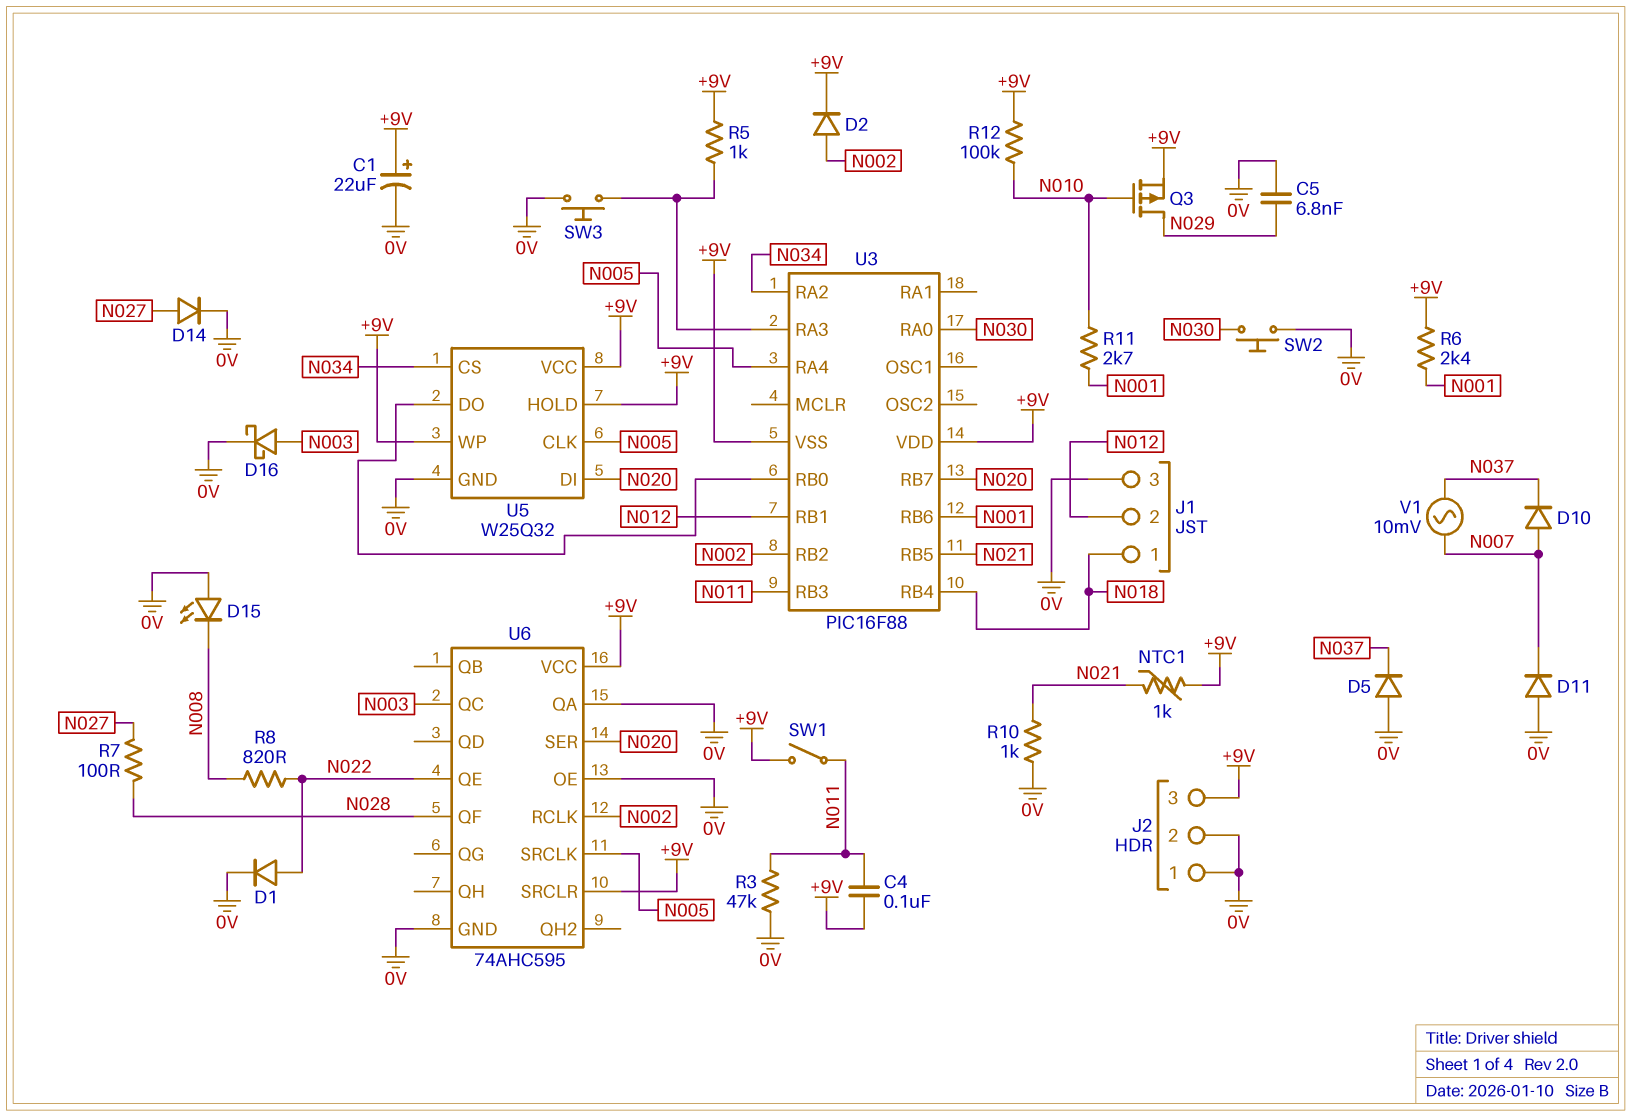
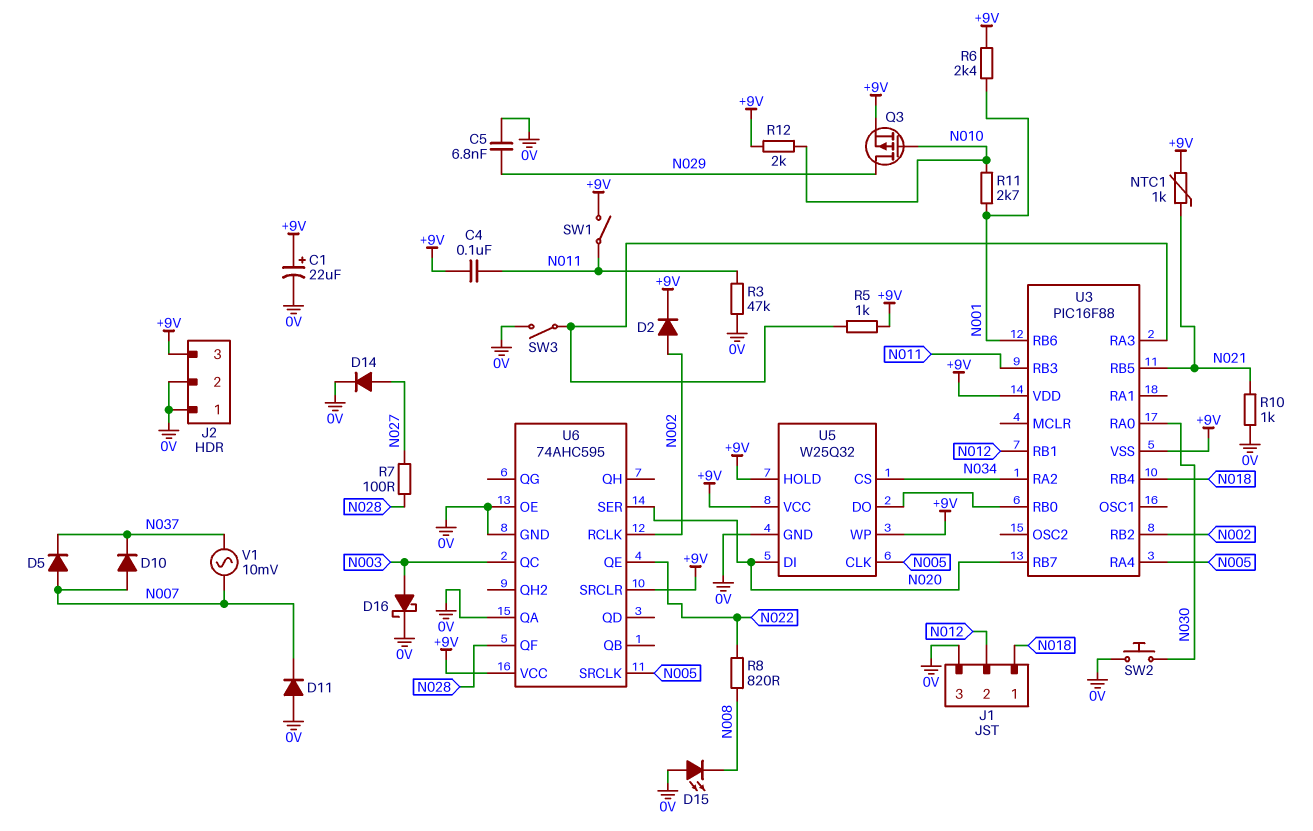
D1: diode (A N022, K 0V) -> none
D5: diode (A 0V, K N037) -> diode (A N007, K N037)
R12: 100k (+9V, N010) -> 2k (+9V, N010)
SW3: button (0V, U3/RA3) -> switch (0V, U3/RA3)

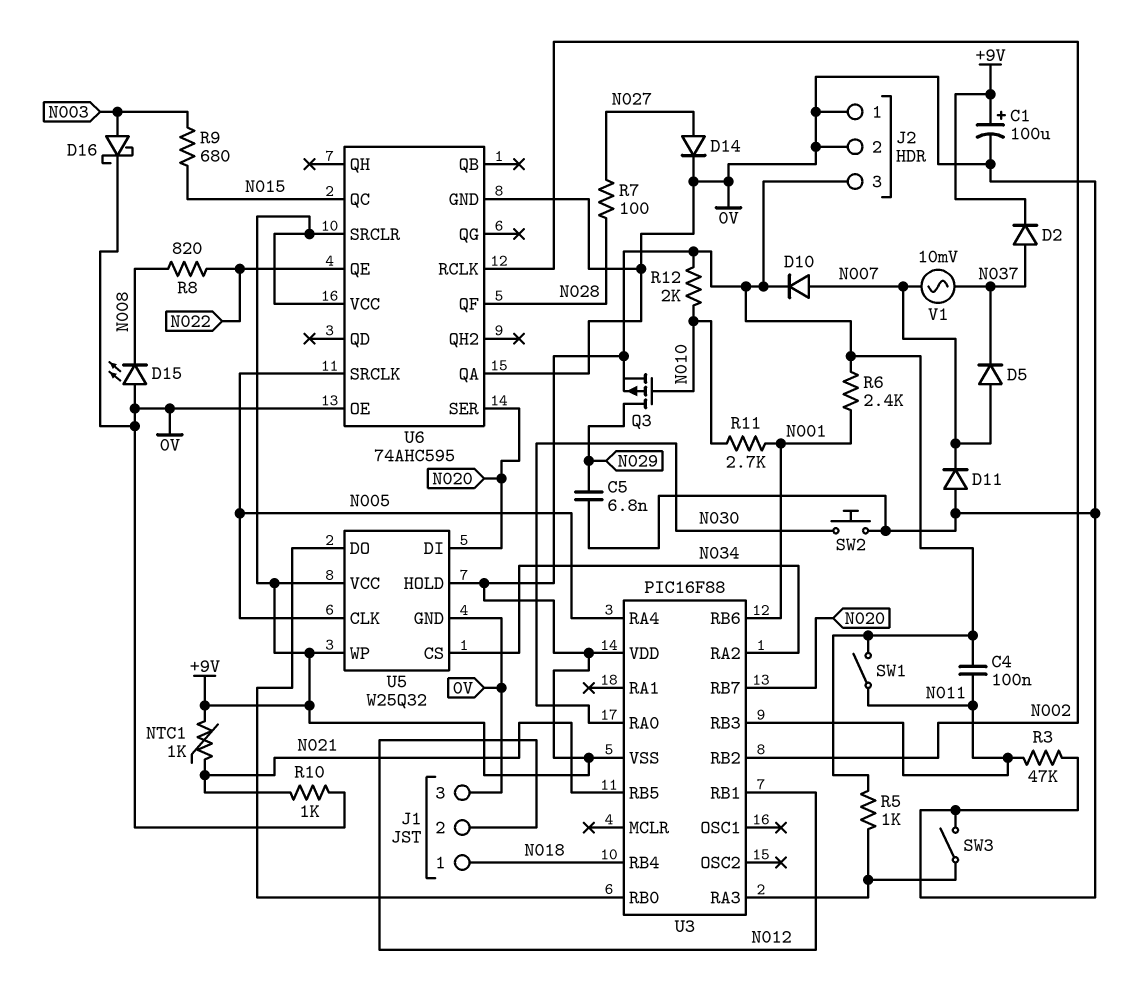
C1: 22uF (plus +9V, minus 0V) -> 100uF (plus +9V, minus 0V)
D2: diode (A N002, K +9V) -> diode (A N037, K +9V)
D10: diode (A N007, K N037) -> diode (A N007, K +9V)
R9: none -> 680 (N003, N015)
U6 pin QC: N003 -> N015

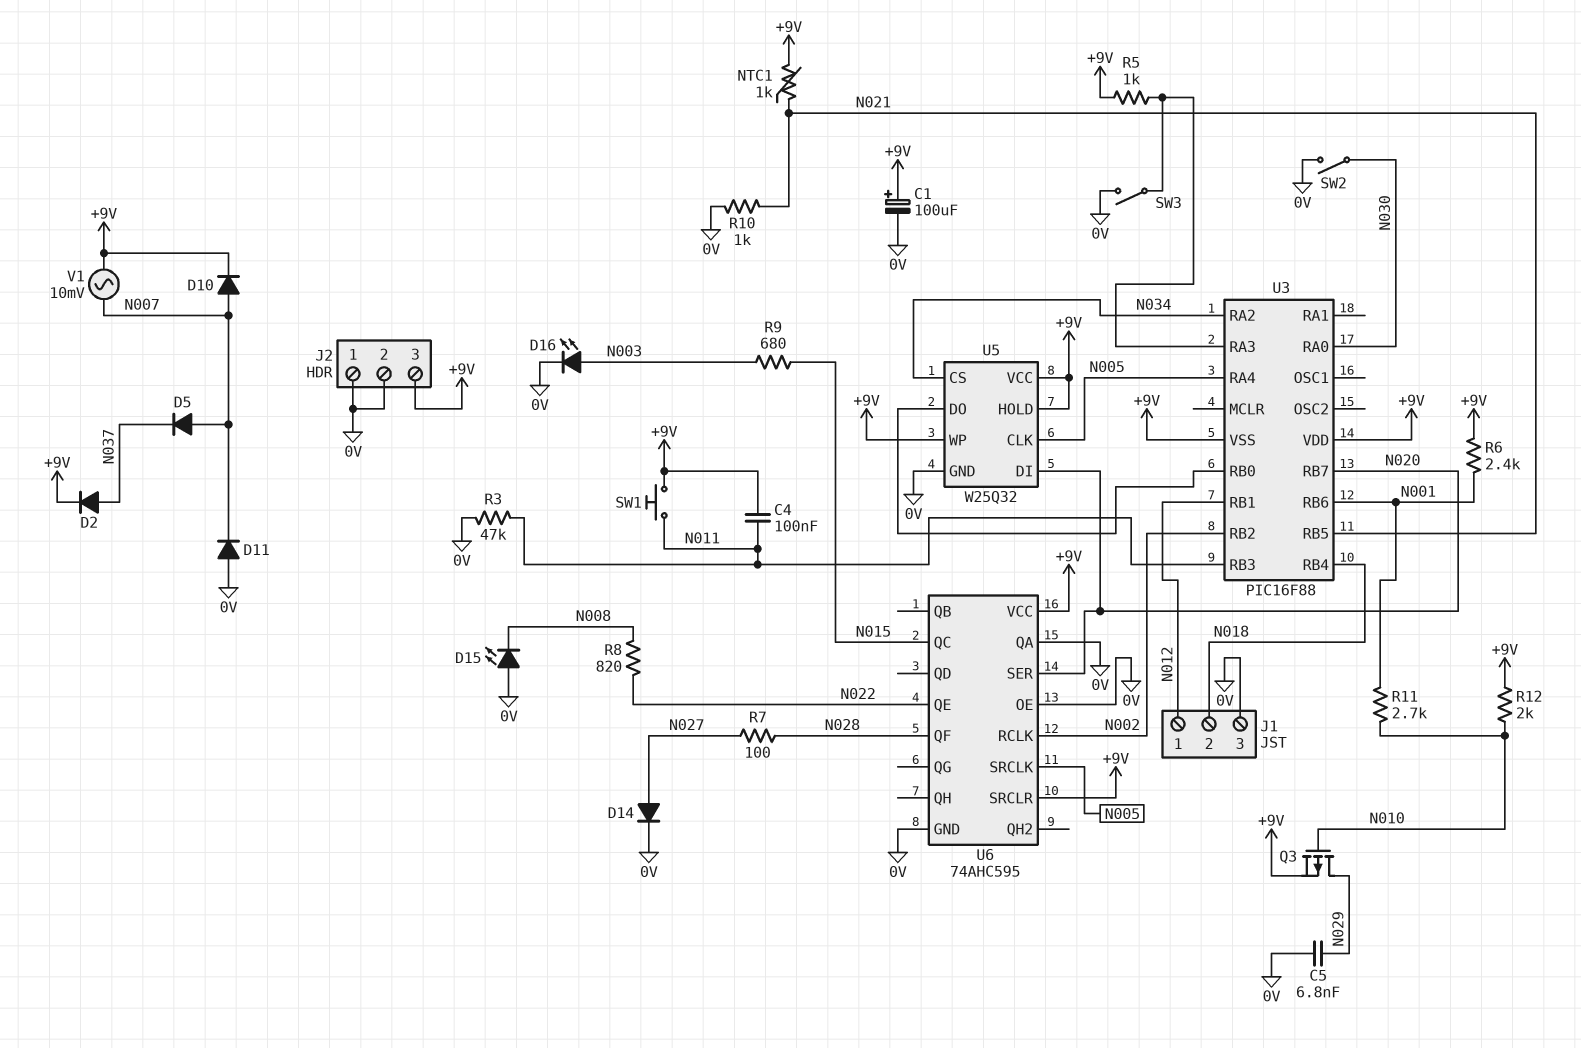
D16: schottky (A N003, K 0V) -> LED (A N003, K 0V)
J1 pin 1: N018 -> N012
J1 pin 2: N012 -> N018
SW1: switch (+9V, N011) -> button (+9V, N011)
SW2: button (0V, N030) -> switch (0V, N030)
V1: AC 10mV (N007, N037) -> AC 10mV (+9V, N007)

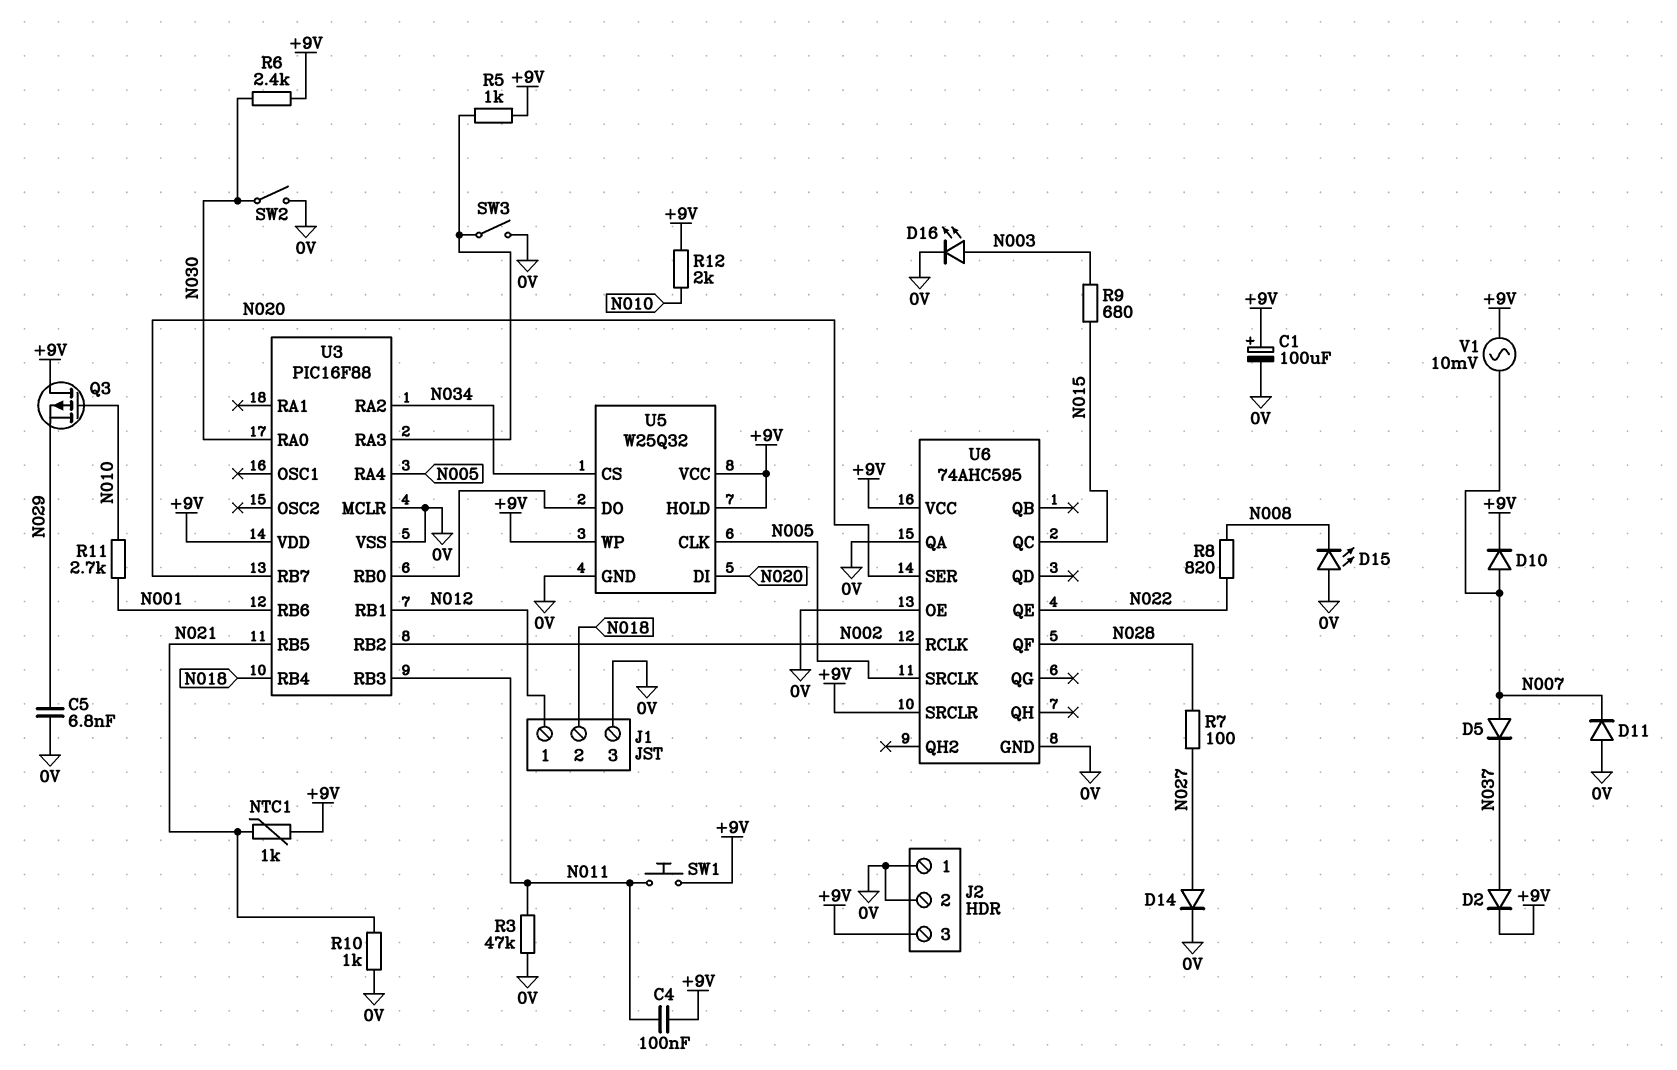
Q3: PMOS (G N010, D N029, S +9V) -> PMOS (G N010, D +9V, S N029)
R6: 2.4k (+9V, N001) -> 2.4k (+9V, N030)
U3 pin MCLR: none -> 0V
U3 pin VSS: +9V -> 0V

